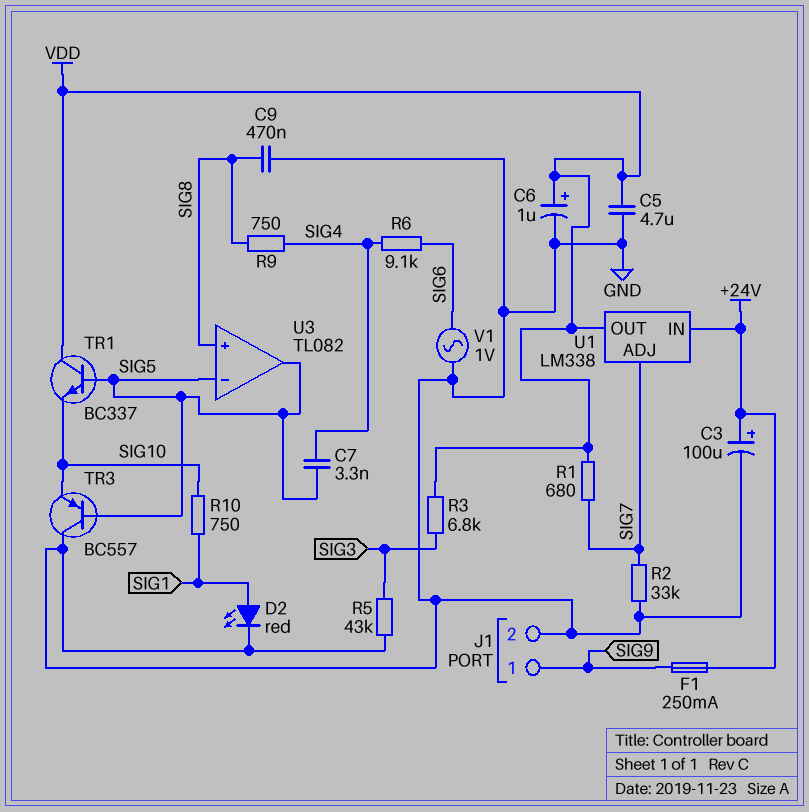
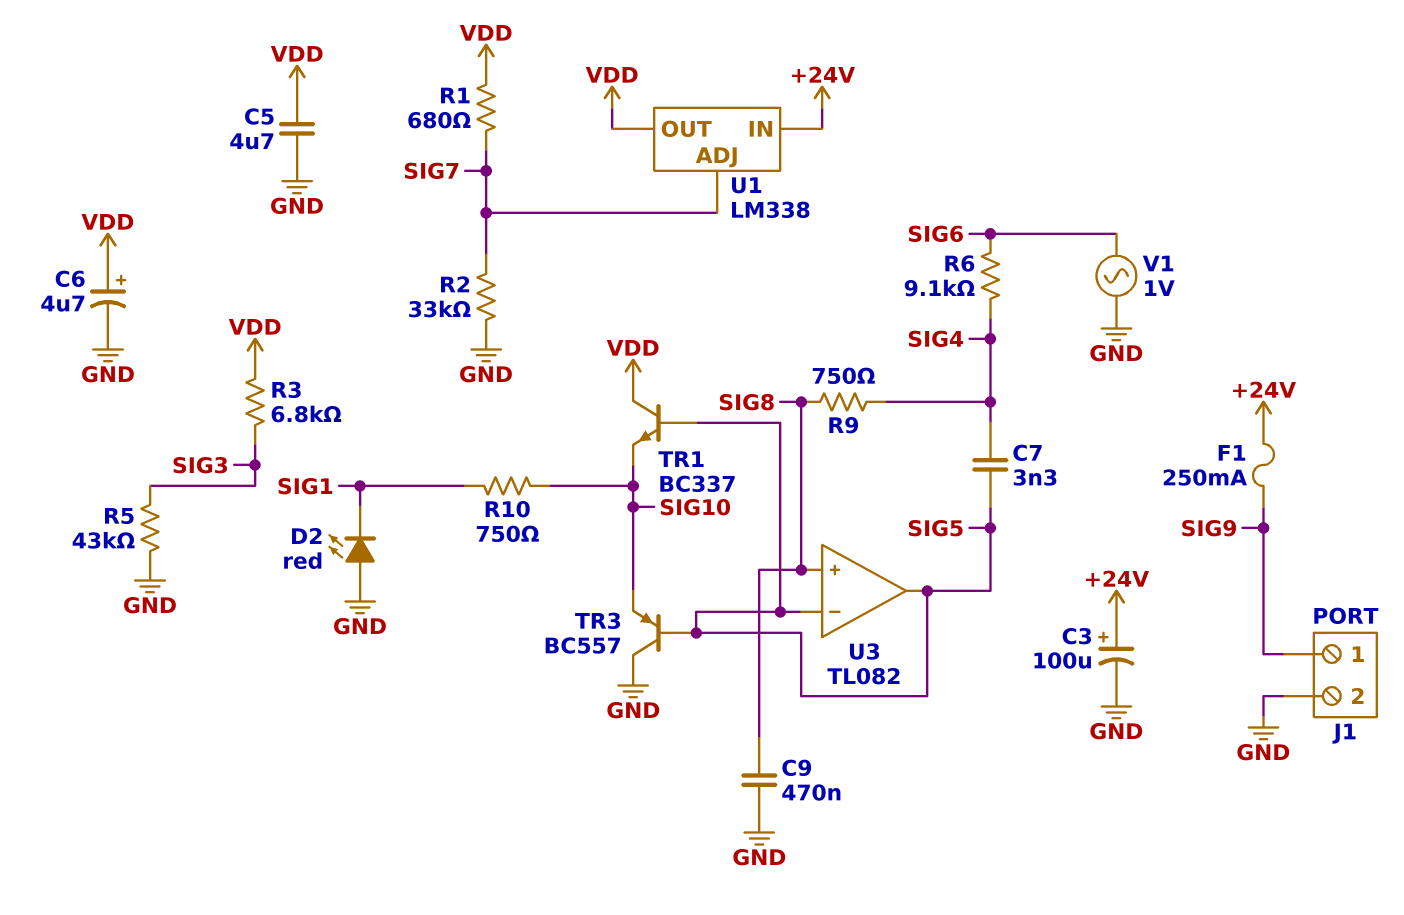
C6: 1uF (plus VDD, minus GND) -> 4.7uF (plus VDD, minus GND)
D2: LED red (A SIG1, K GND) -> LED red (A GND, K SIG1)

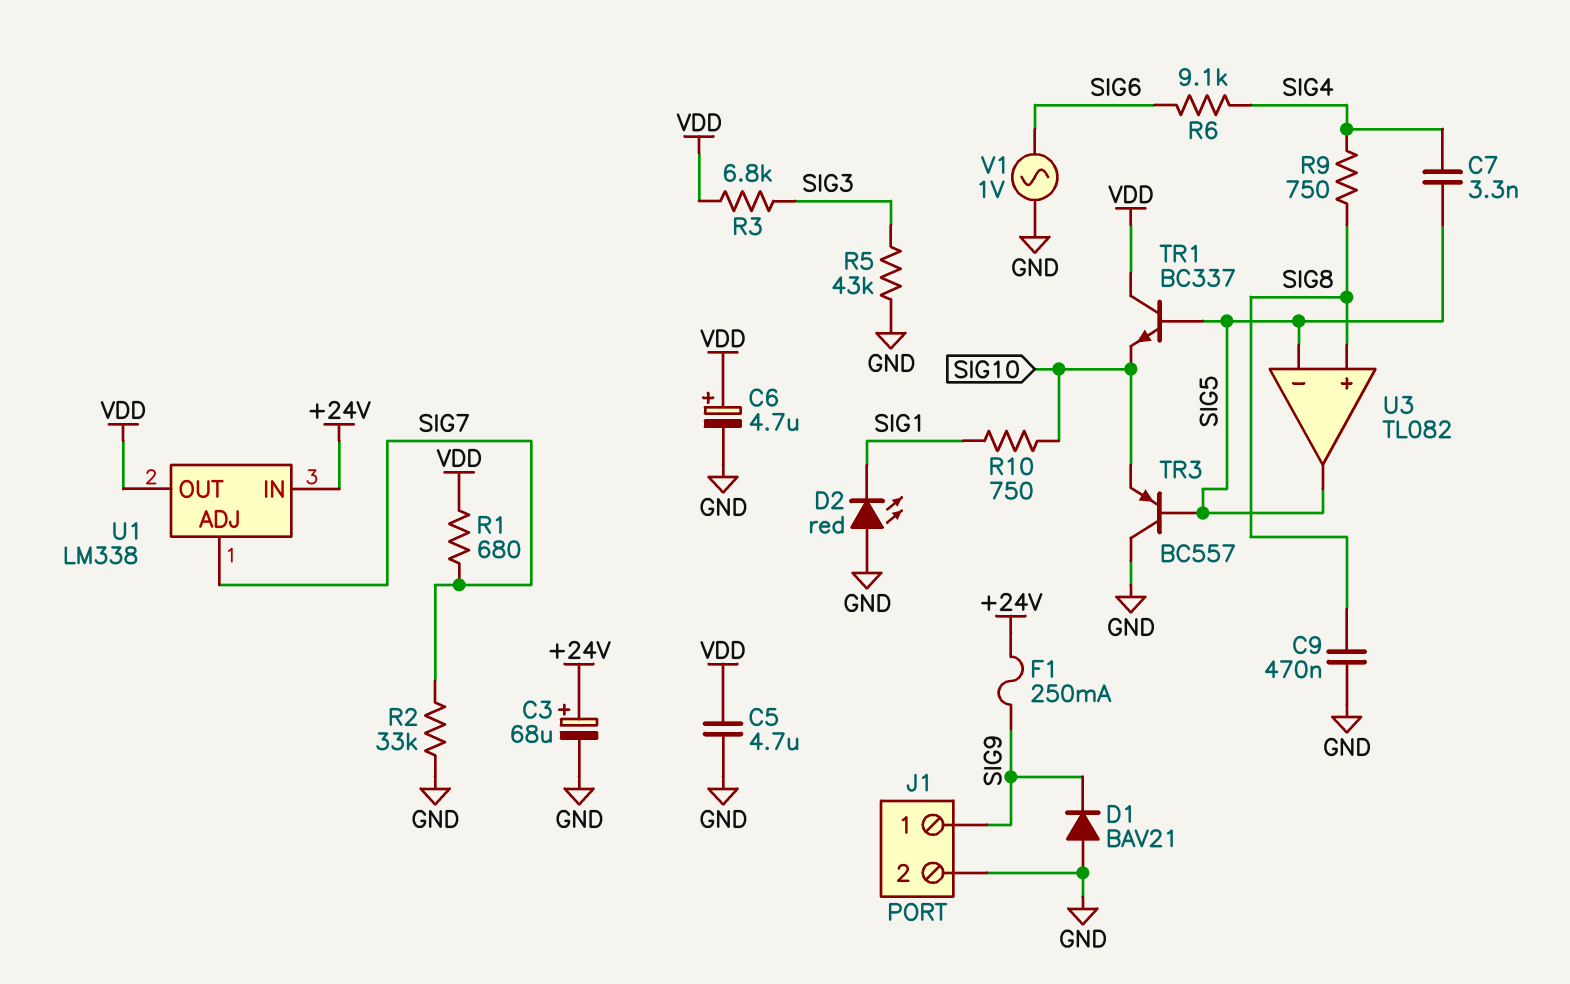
C3: 100uF (plus +24V, minus GND) -> 68uF (plus +24V, minus GND)
D1: none -> diode BAV21 (A GND, K SIG9)

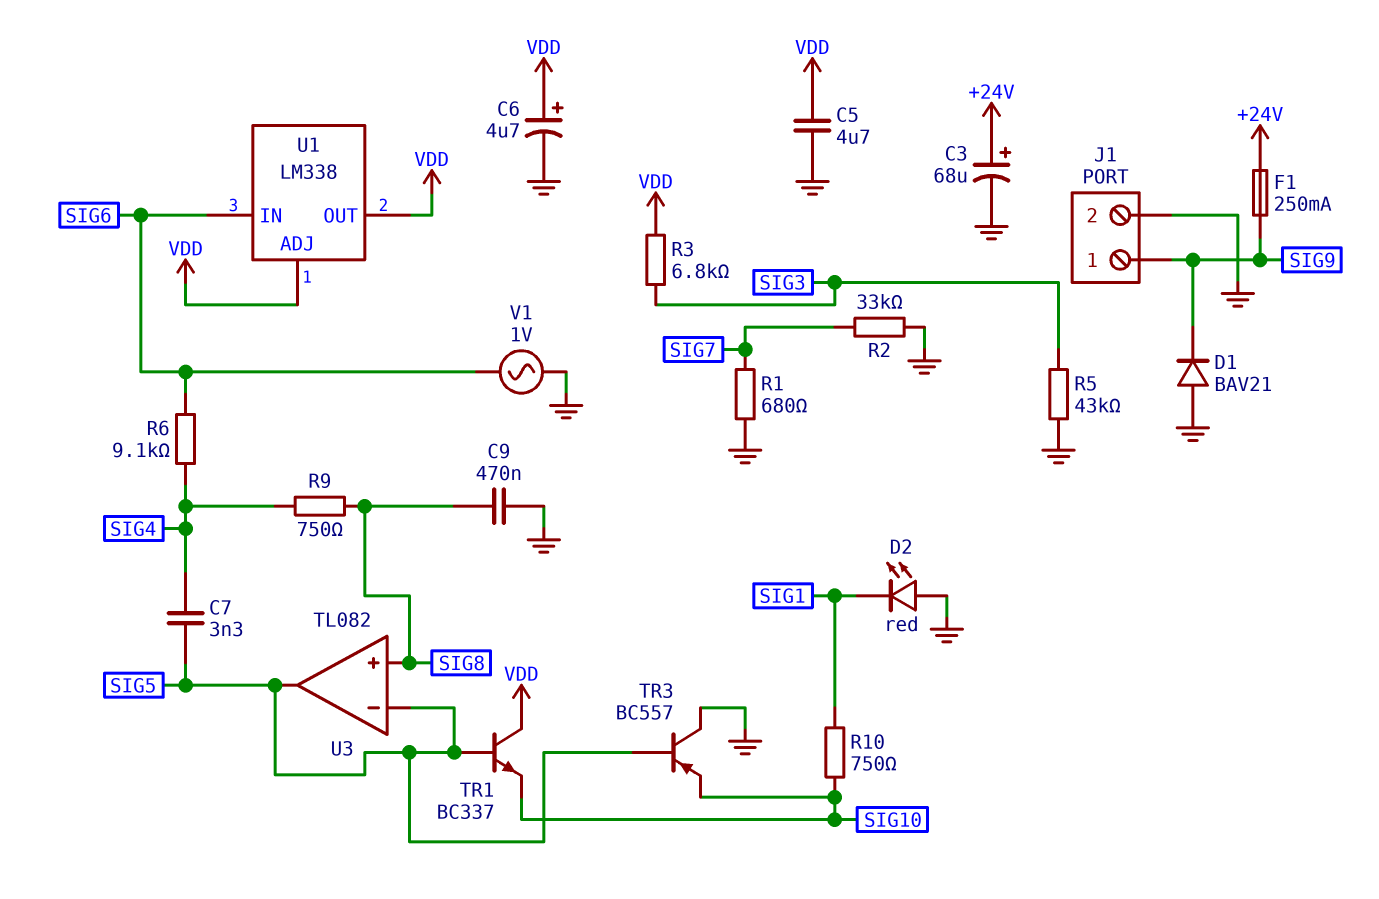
R1: 680 (SIG7, VDD) -> 680 (GND, SIG7)
U1 pin ADJ: SIG7 -> VDD
U1 pin IN: +24V -> SIG6

